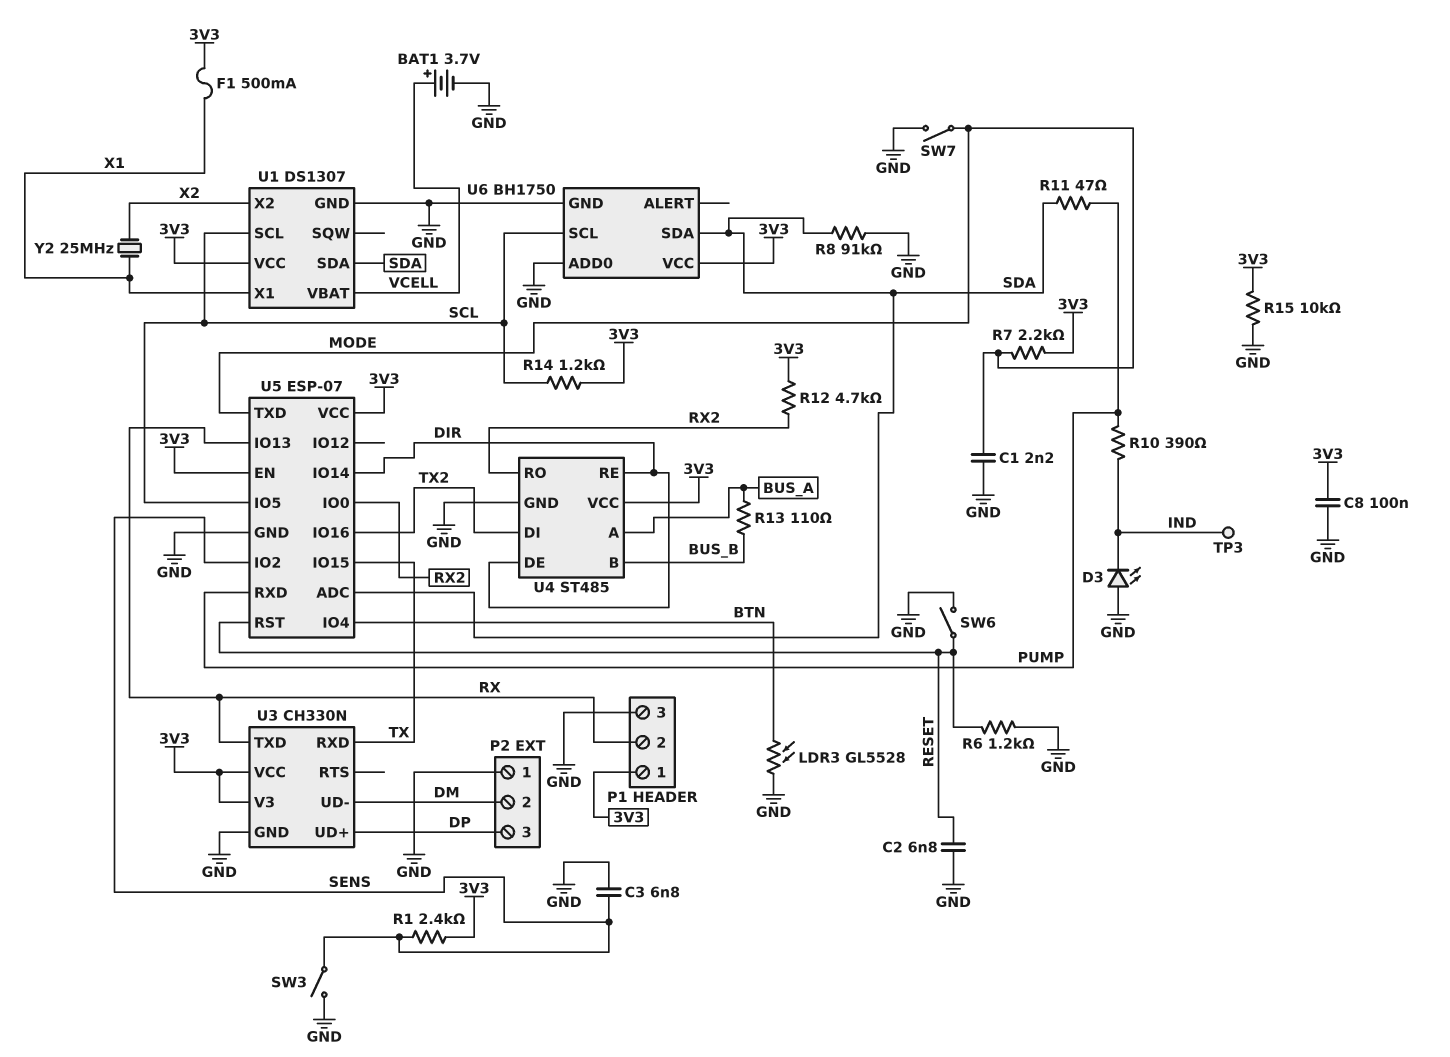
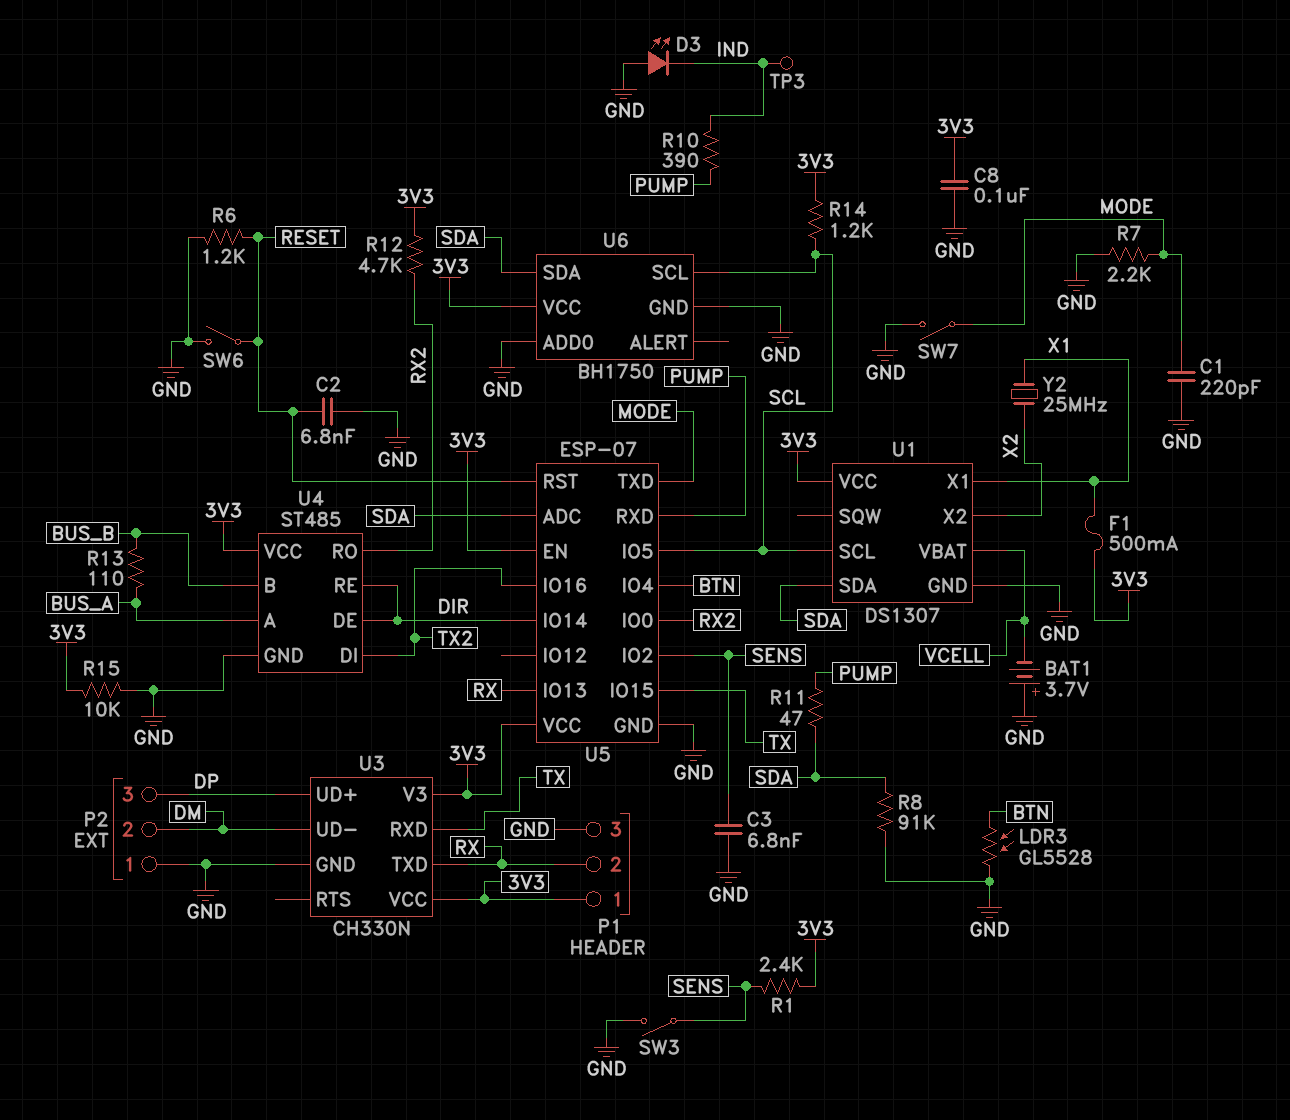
BAT1: 3.7V (plus VCELL, minus GND) -> 3.7V (plus GND, minus VCELL)
C1: 2.2nF (GND, MODE) -> 220pF (GND, MODE)
R7: 2.2k (3V3, MODE) -> 2.2k (GND, MODE)

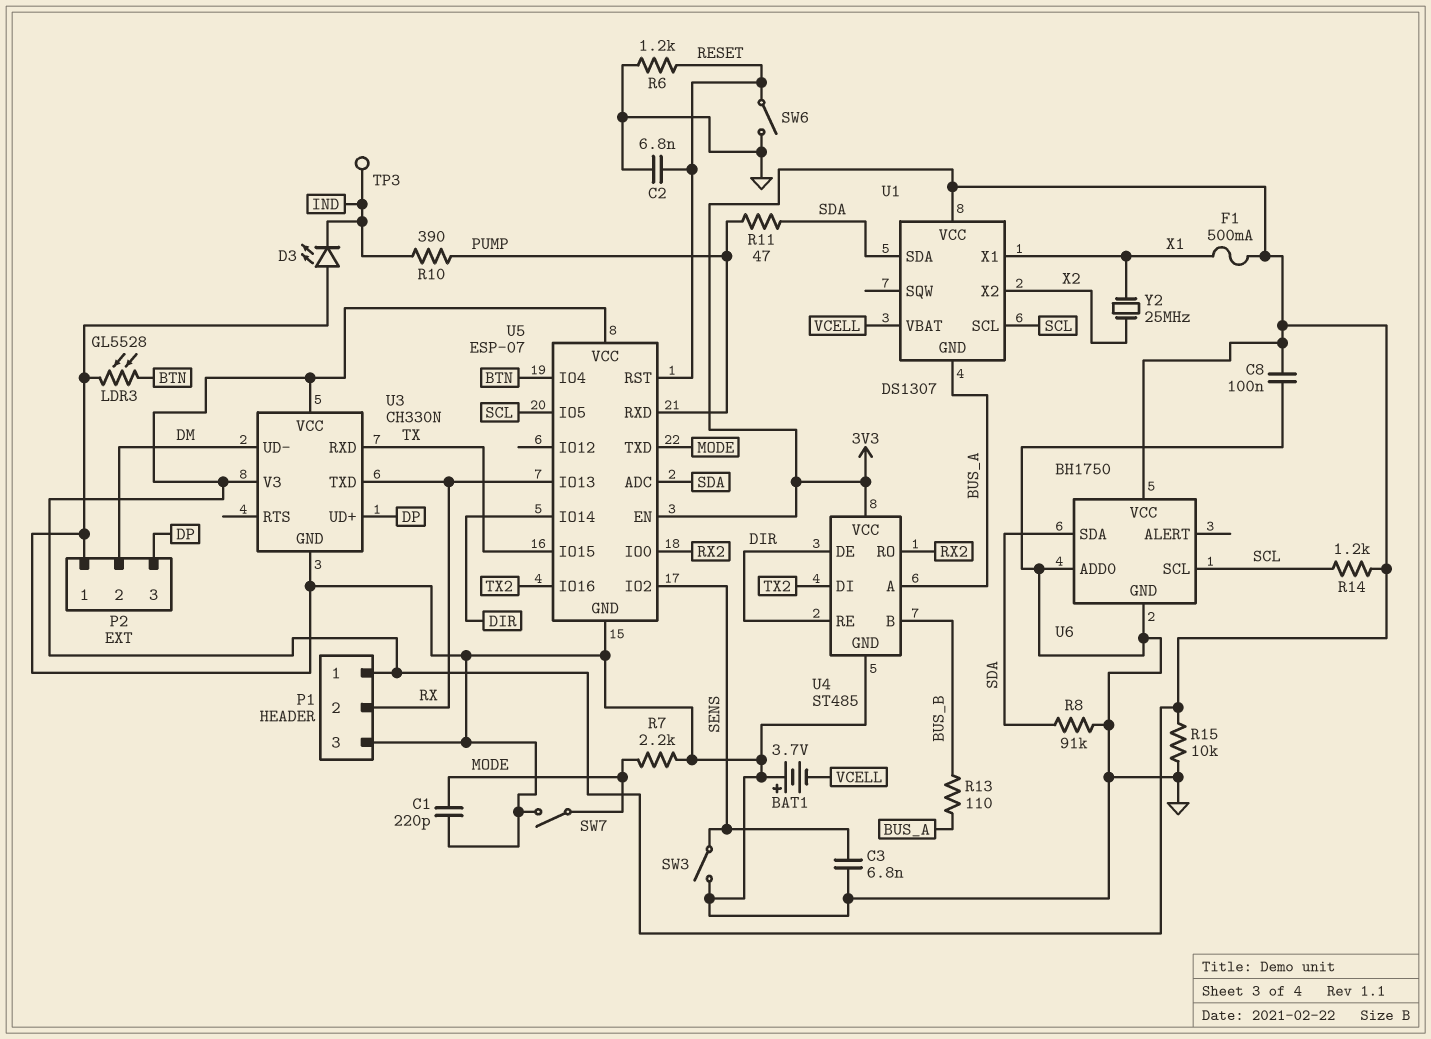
R1: 2.4k (3V3, SENS) -> none
R12: 4.7k (3V3, RX2) -> none
U1 pin GND: GND -> BUS_A

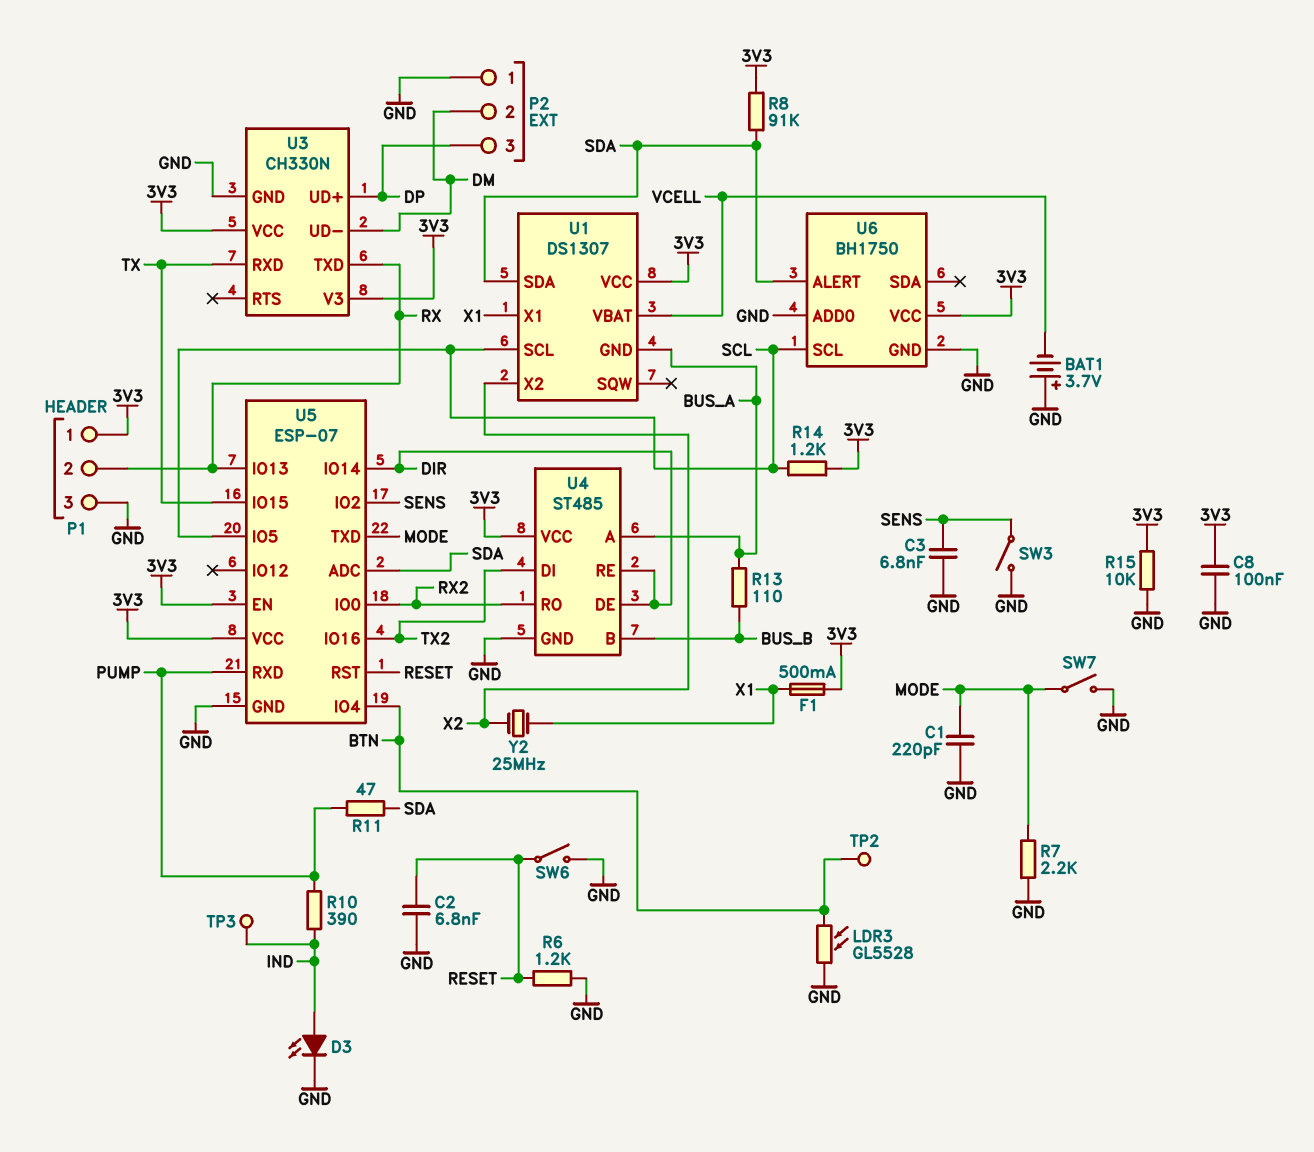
D3: LED (A GND, K IND) -> LED (A IND, K GND)
R8: 91k (GND, SDA) -> 91k (3V3, SDA)
TP2: none -> test point (BTN)
U6 pin ALERT: none -> SDA
U6 pin SDA: SDA -> none

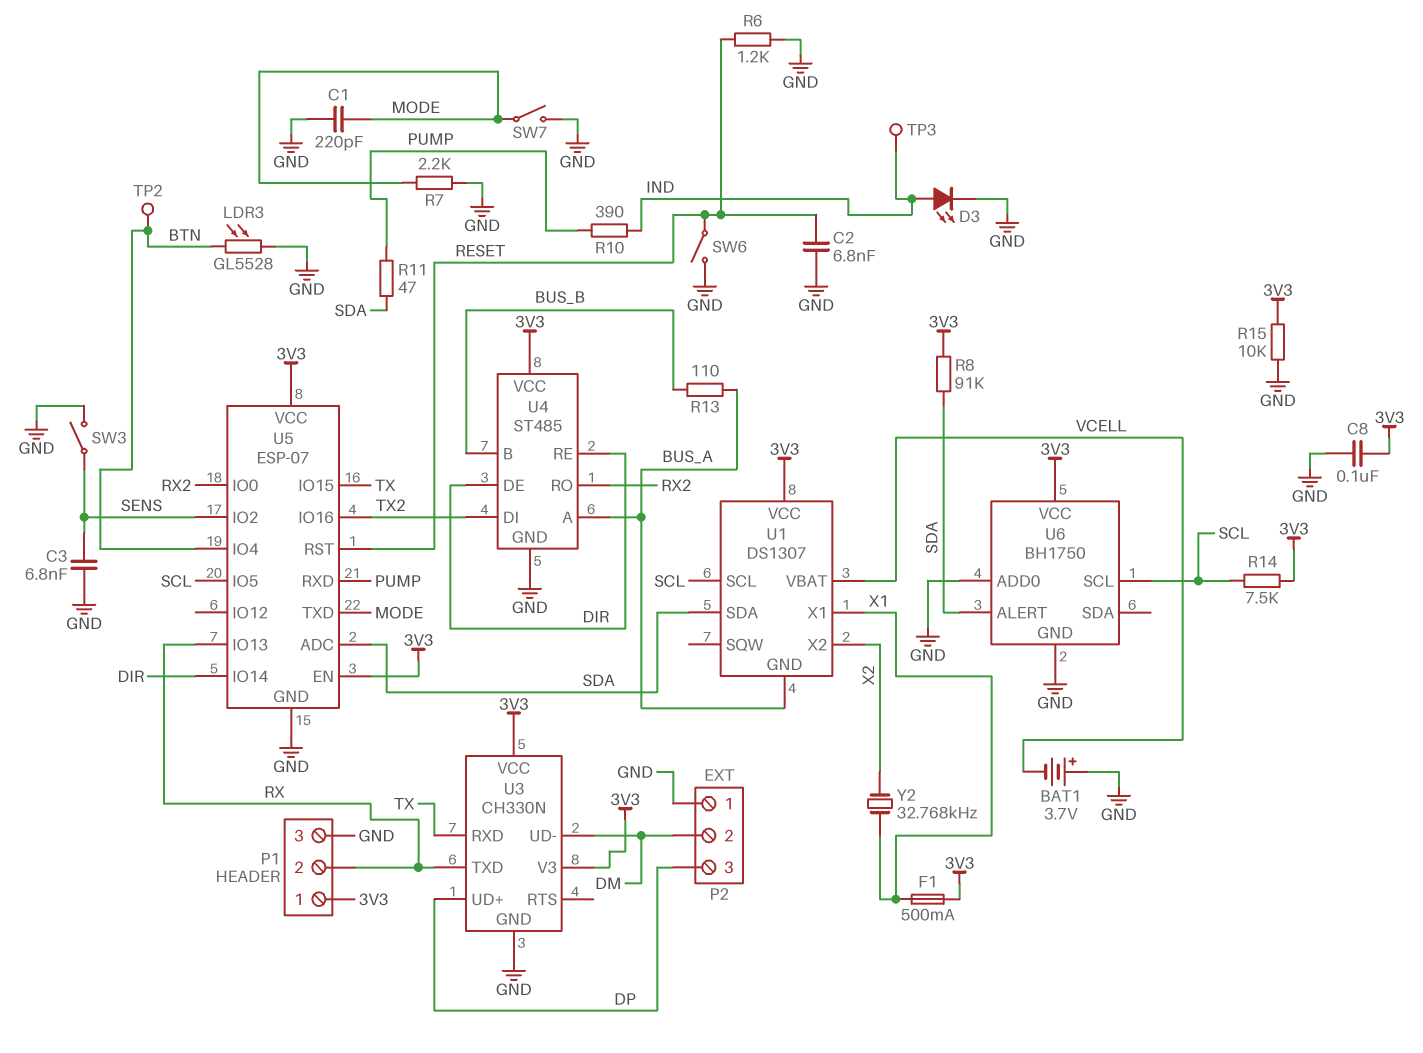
R14: 1.2k (3V3, SCL) -> 7.5k (3V3, SCL)
Y2: 25MHz (X1, X2) -> 32.768kHz (X1, X2)

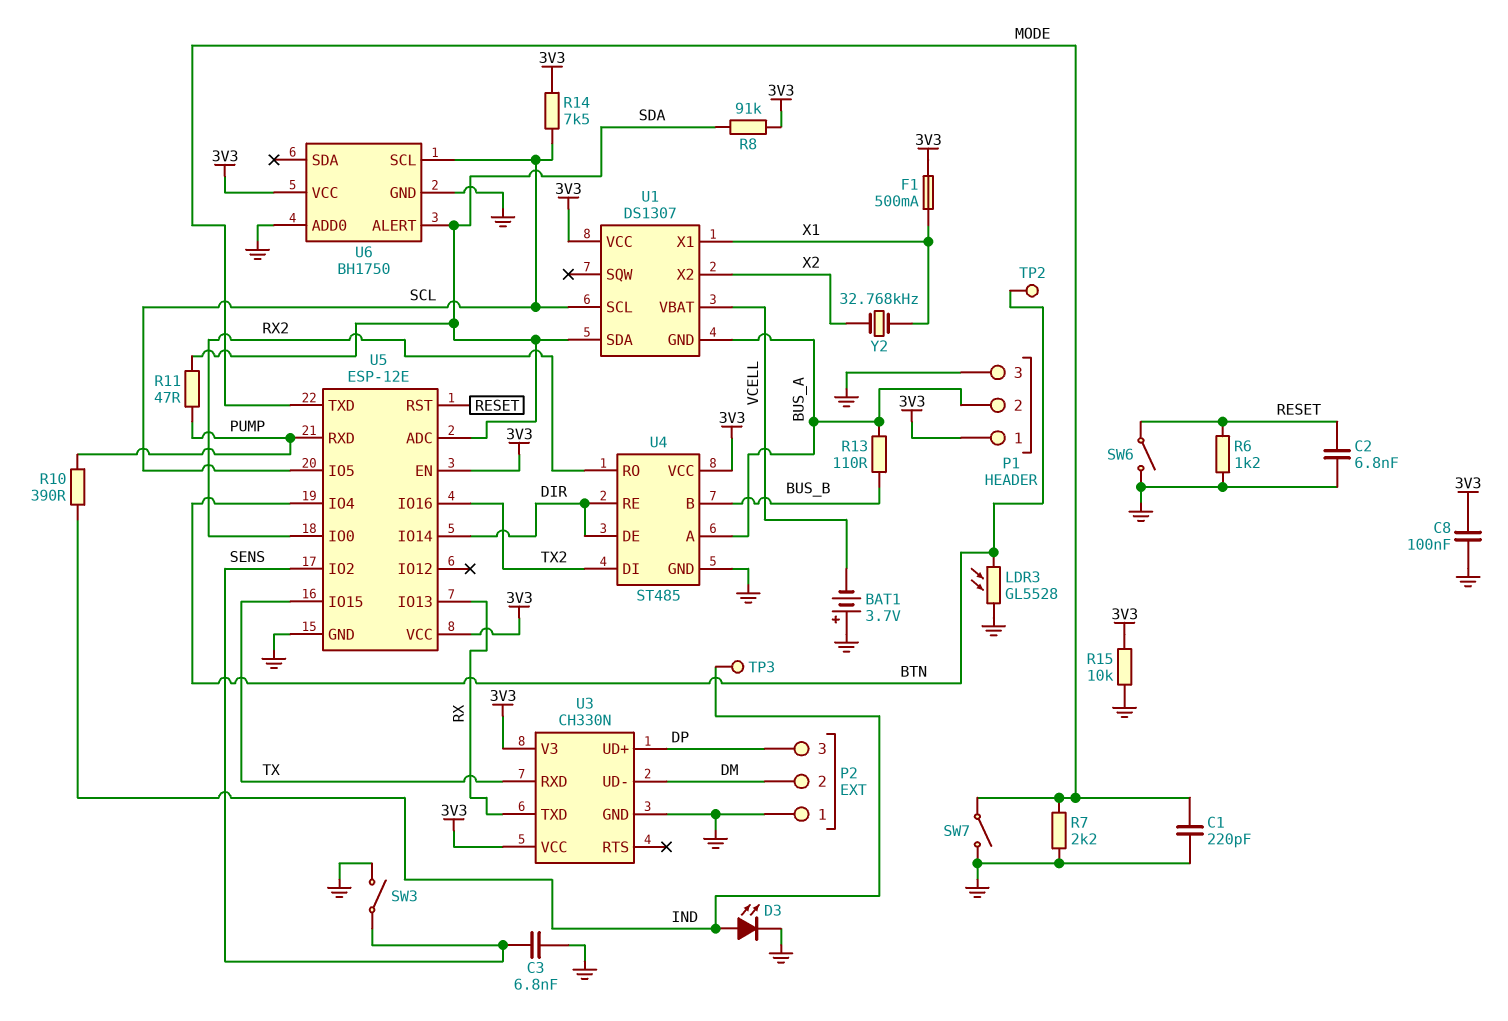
P1 pin 2: RX -> BUS_A
U5: ESP-07 -> ESP-12E

